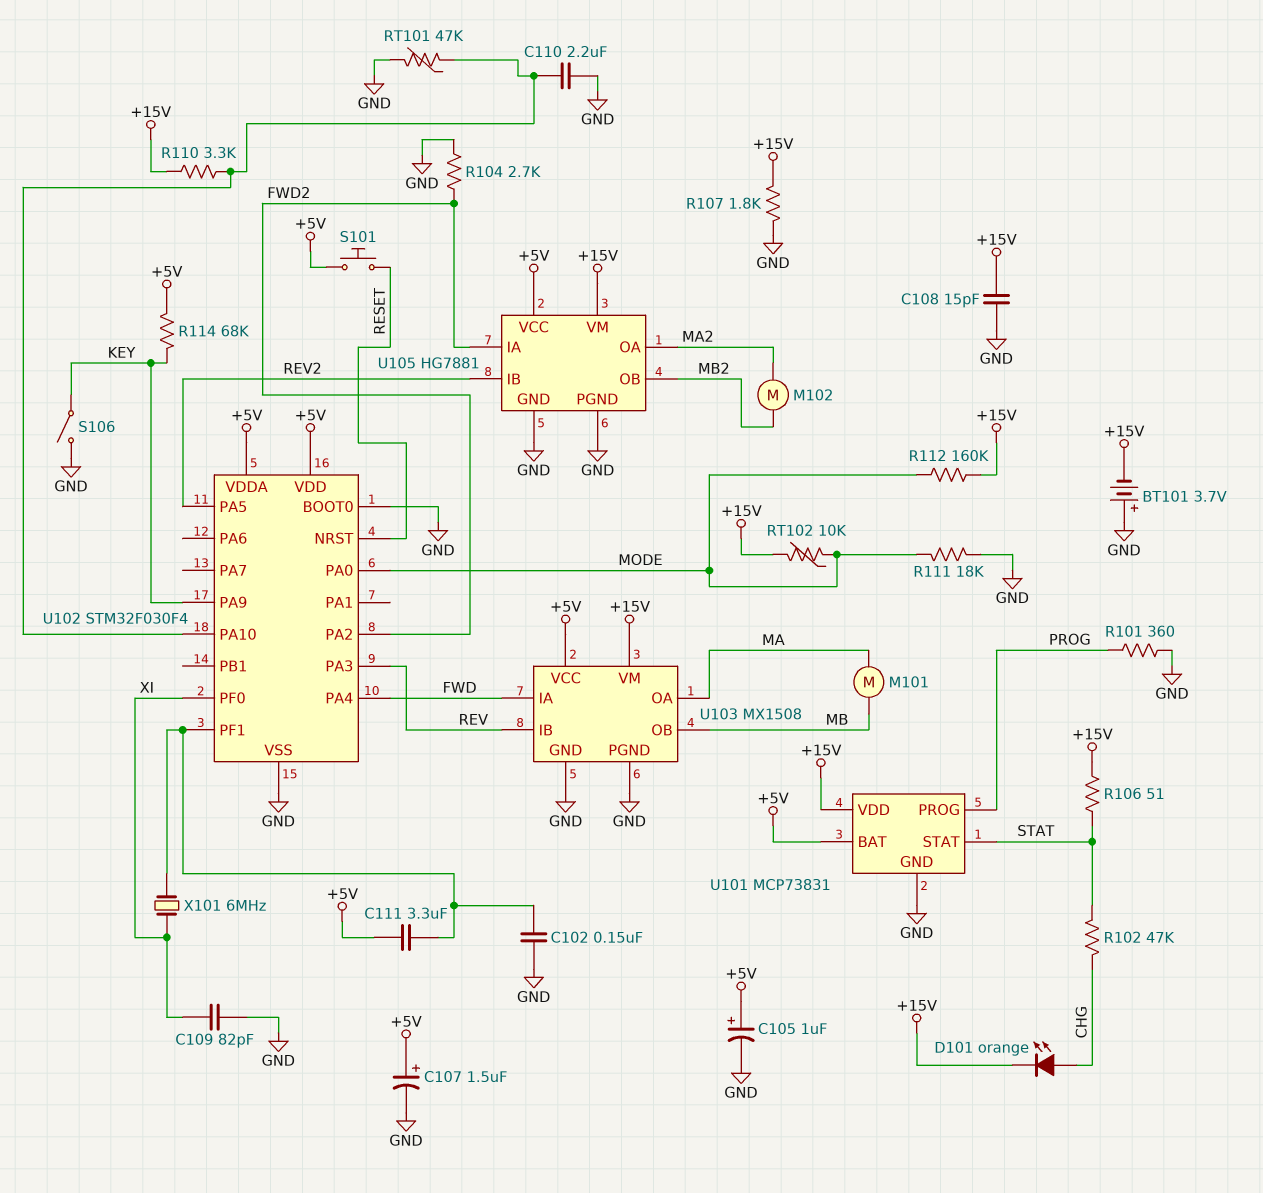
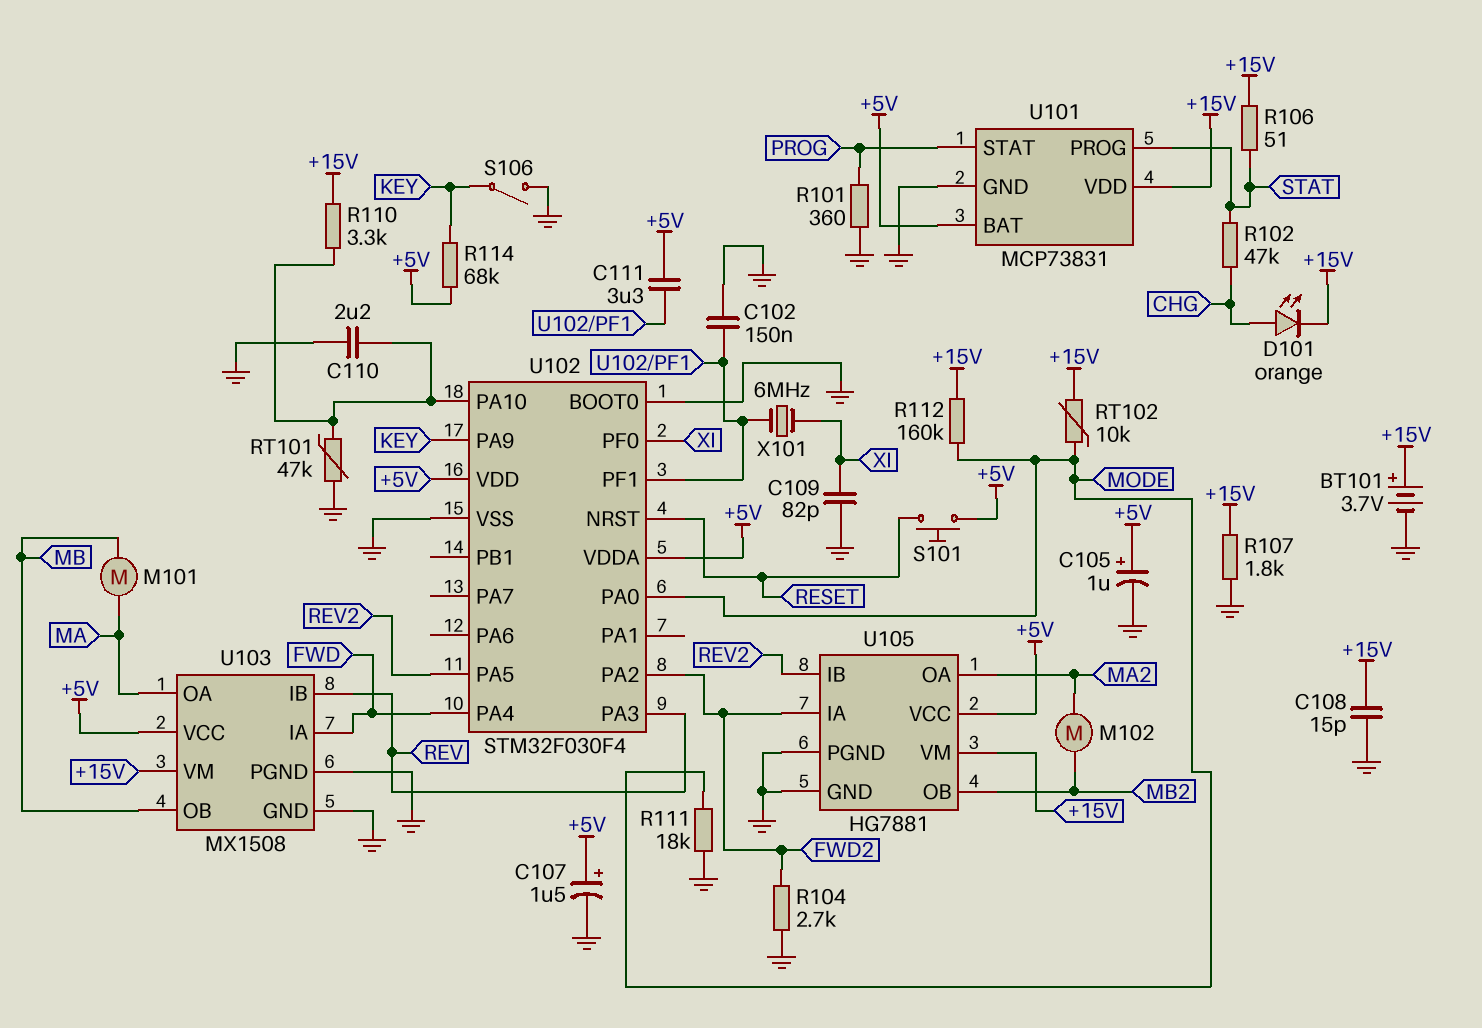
BT101: 3.7V (plus GND, minus +15V) -> 3.7V (plus +15V, minus GND)
U101 pin PROG: PROG -> STAT
U101 pin STAT: STAT -> PROG

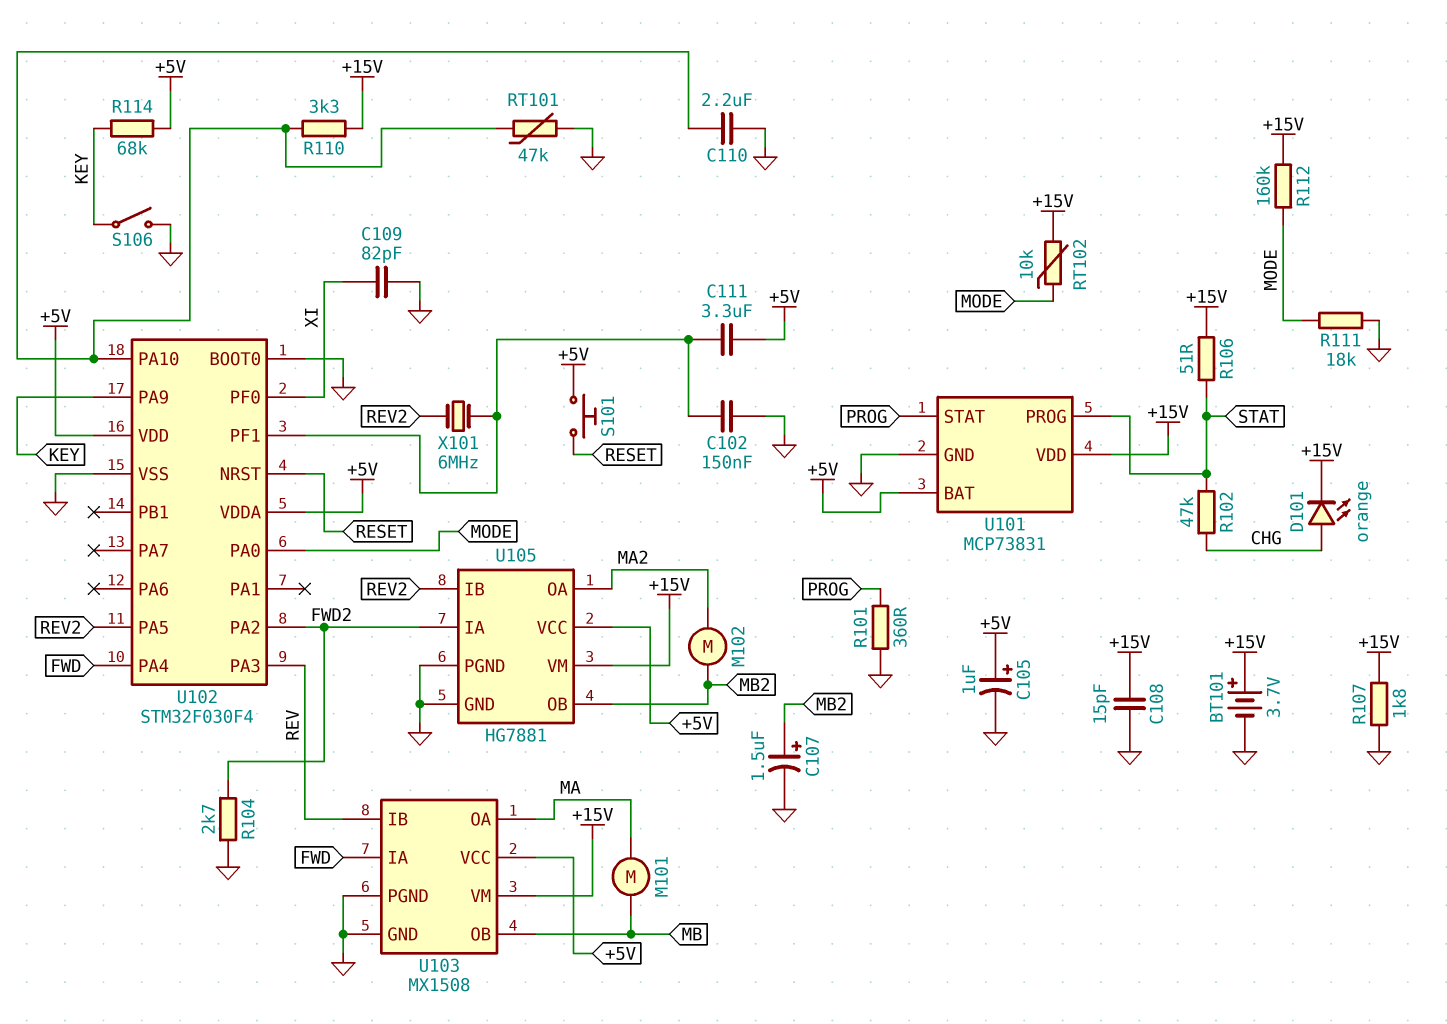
C107: 1.5uF (plus +5V, minus GND) -> 1.5uF (plus MB2, minus GND)
X101: 6MHz (U102/PF1, XI) -> 6MHz (REV2, U102/PF1)

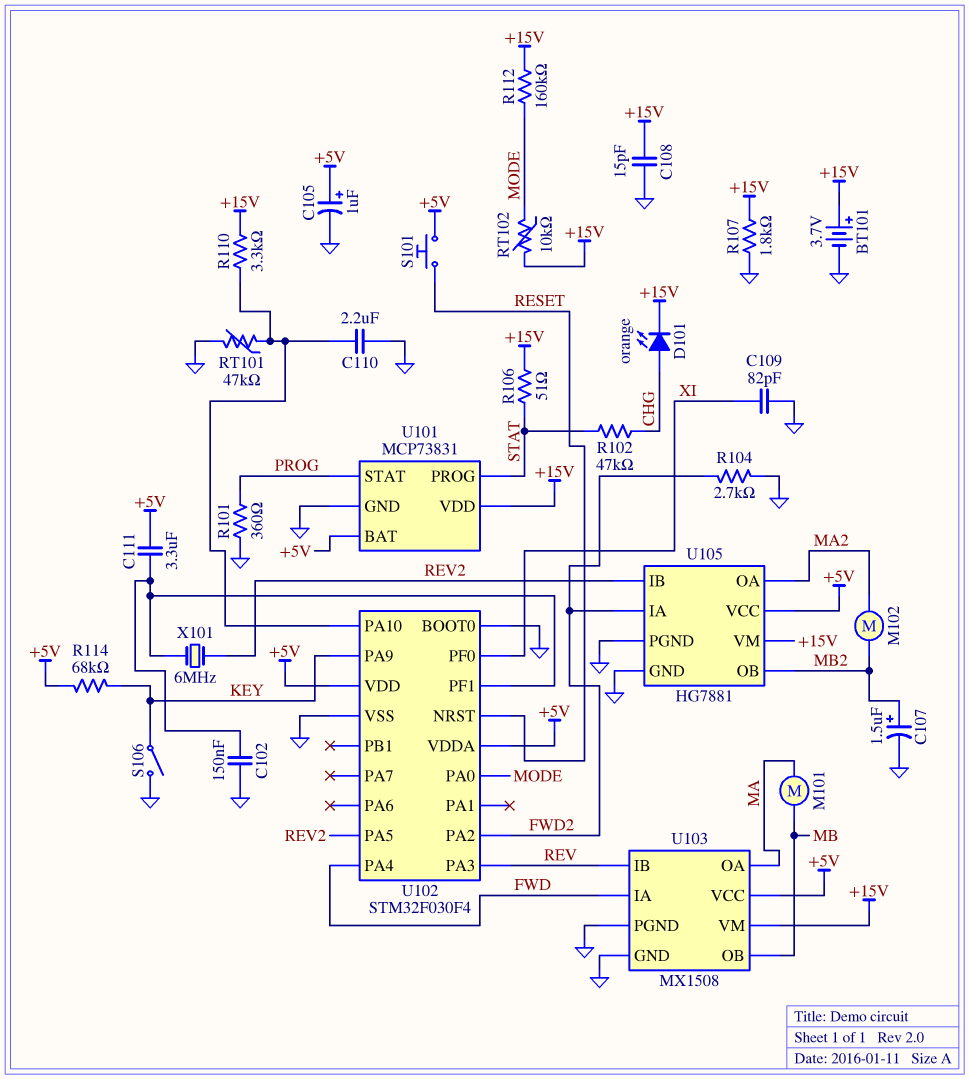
R111: 18k (GND, MODE) -> none

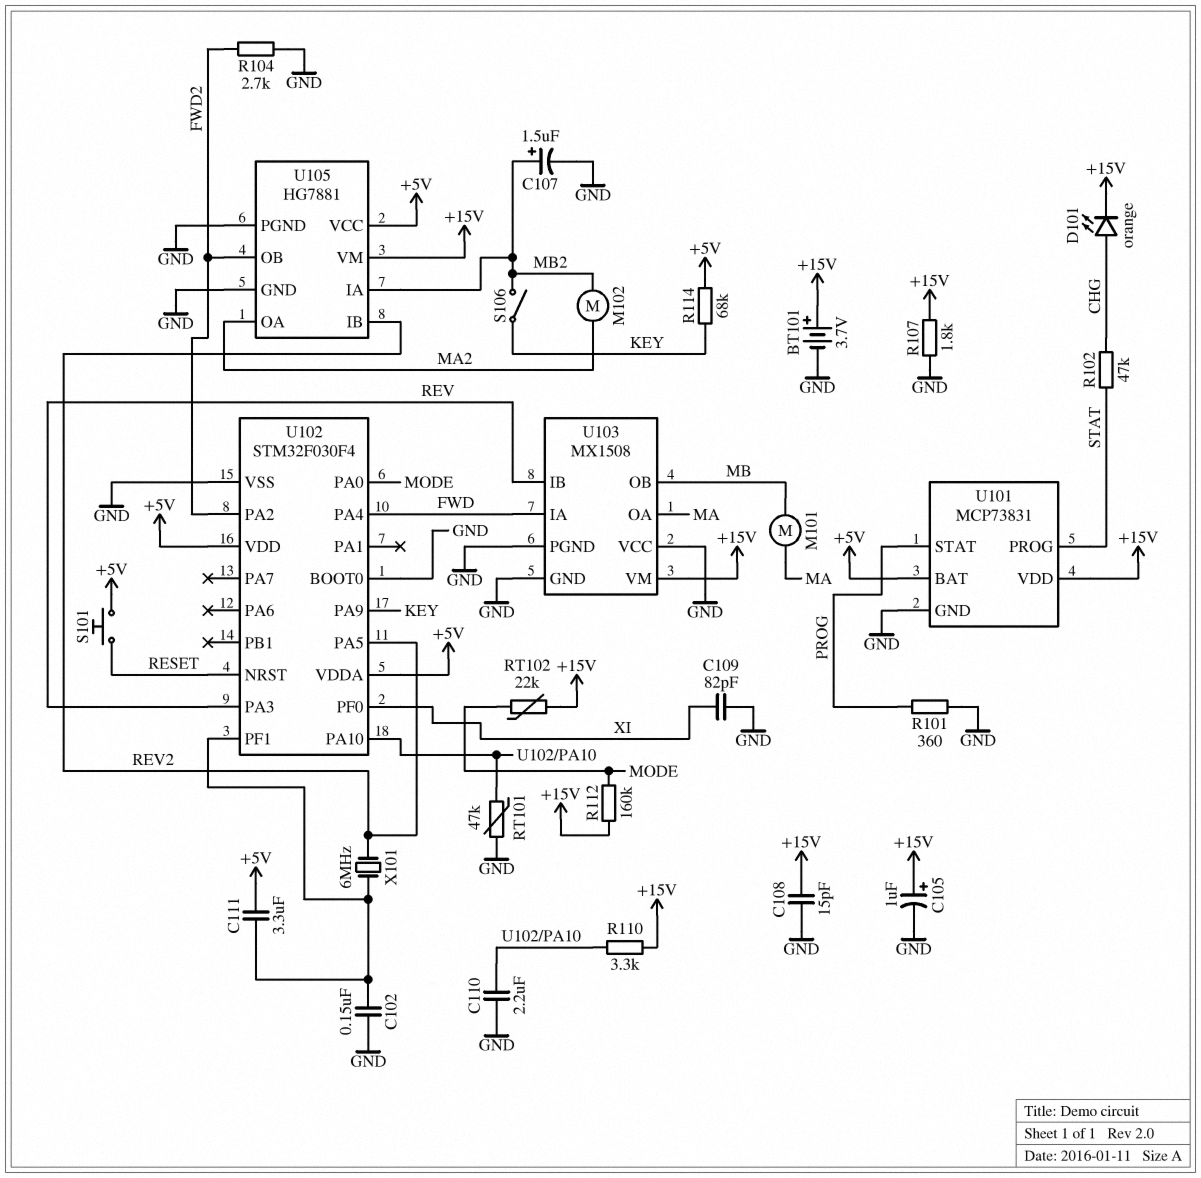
C105: 1uF (plus +5V, minus GND) -> 1uF (plus +15V, minus GND)
R106: 51 (+15V, STAT) -> none
RT102: 10k (+15V, MODE) -> 22k (+15V, MODE)
S106: switch (GND, KEY) -> switch (KEY, MB2)
U103 pin VCC: +5V -> GND
U105 pin IA: FWD2 -> MB2
U105 pin OB: MB2 -> FWD2

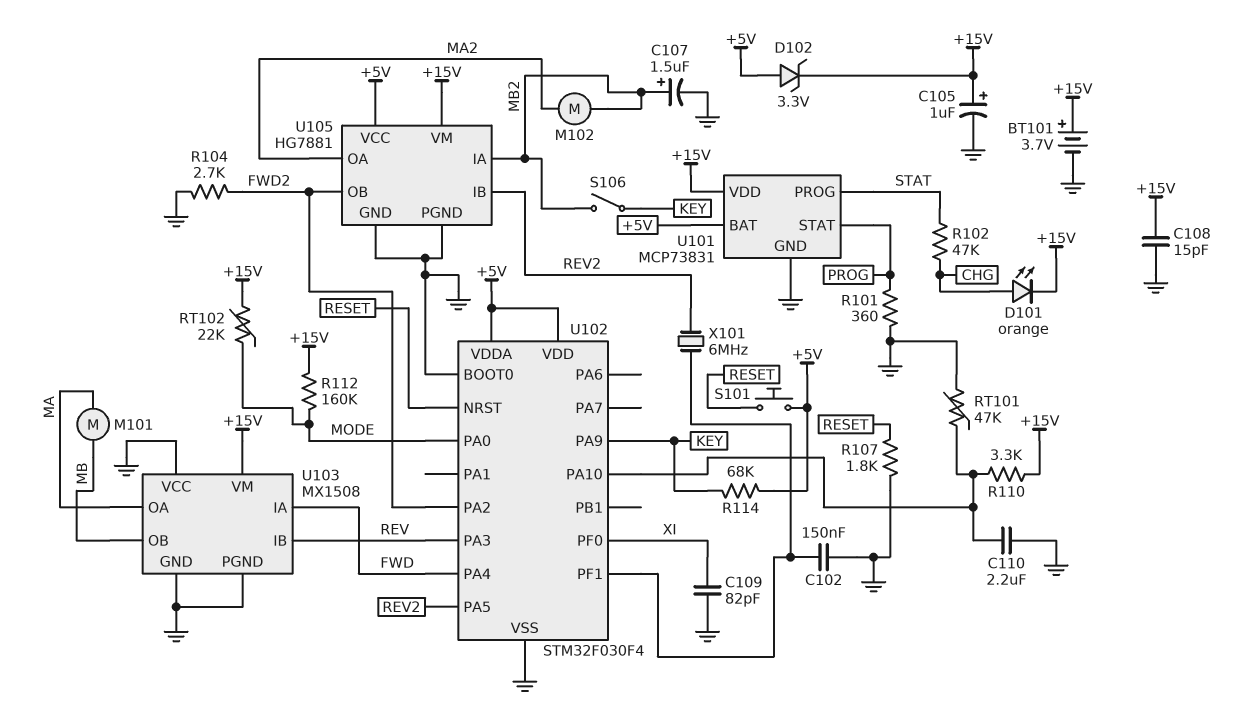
C111: 3.3uF (+5V, U102/PF1) -> none
D102: none -> zener 3.3V (A +5V, K +15V)
R107: 1.8k (+15V, GND) -> 1.8k (GND, RESET)

